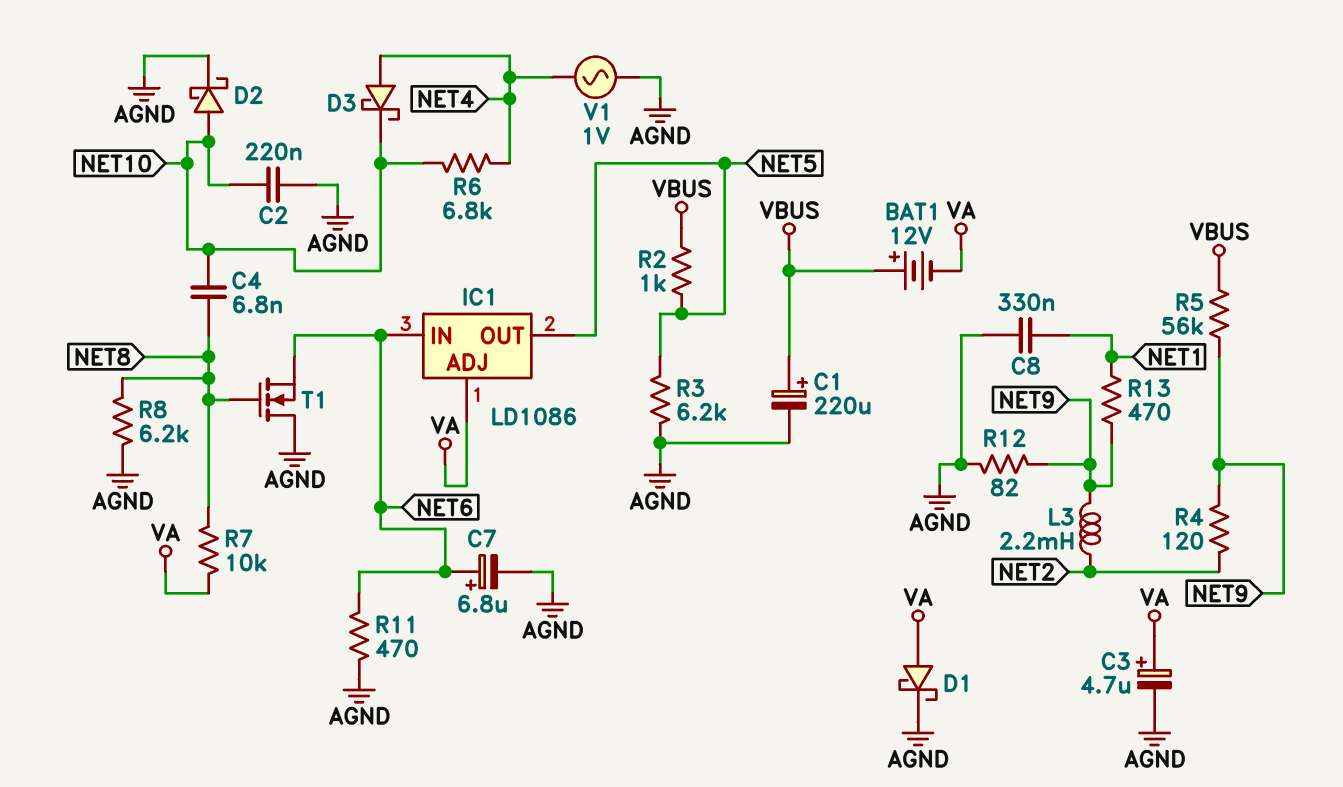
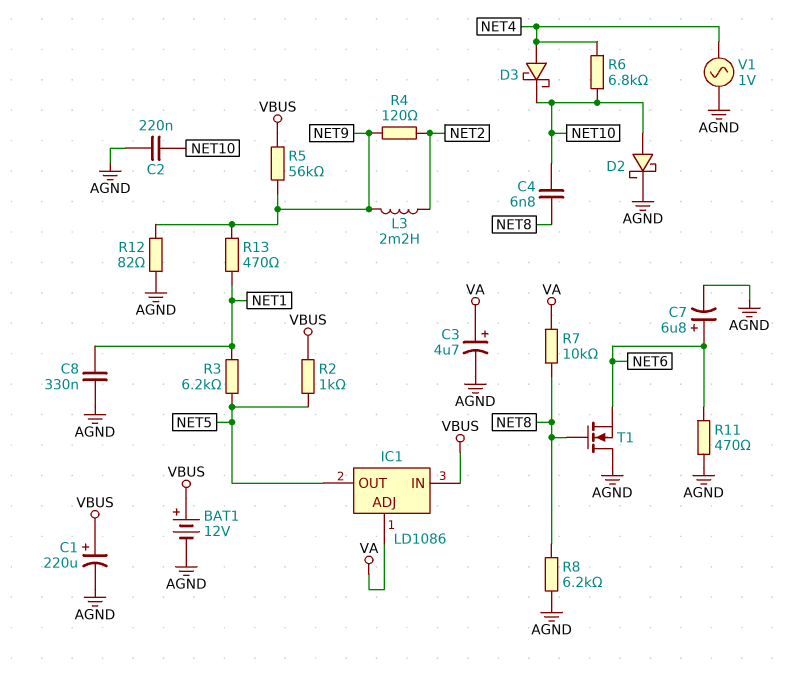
BAT1: 12V (plus VBUS, minus VA) -> 12V (plus VBUS, minus AGND)
D1: schottky (A VA, K AGND) -> none
IC1 pin IN: NET6 -> VBUS
R3: 6.2k (AGND, NET5) -> 6.2k (NET1, NET5)

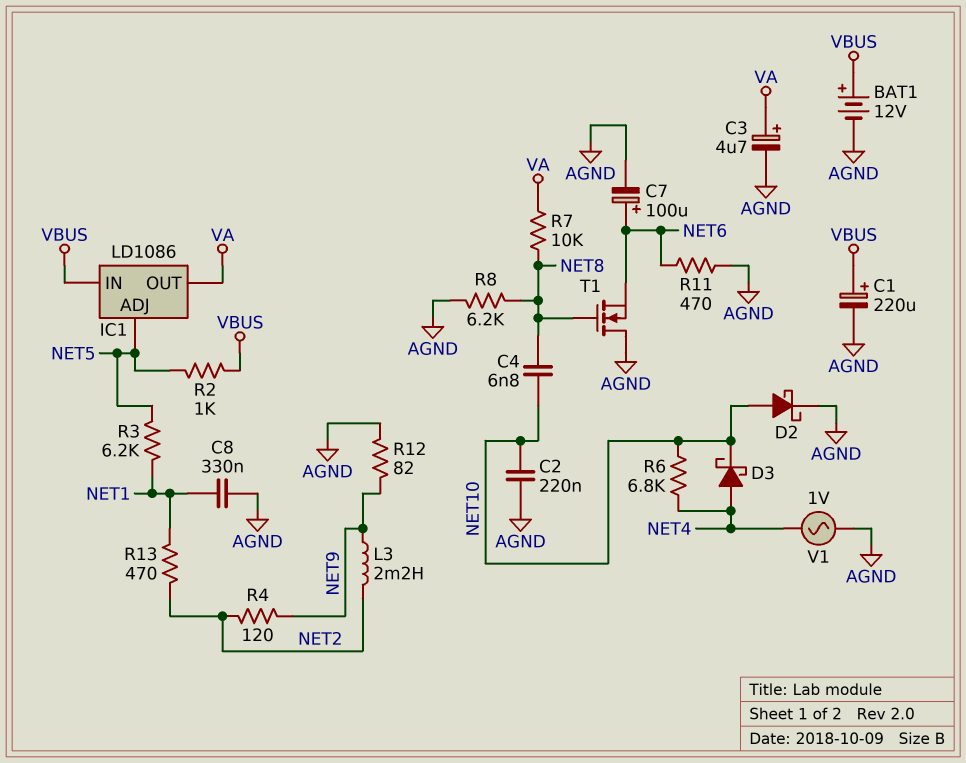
C7: 6.8uF (plus NET6, minus AGND) -> 100uF (plus NET6, minus AGND)
IC1 pin ADJ: VA -> NET5
IC1 pin OUT: NET5 -> VA
R5: 56k (NET9, VBUS) -> none
R13: 470 (NET1, NET9) -> 470 (NET1, NET2)

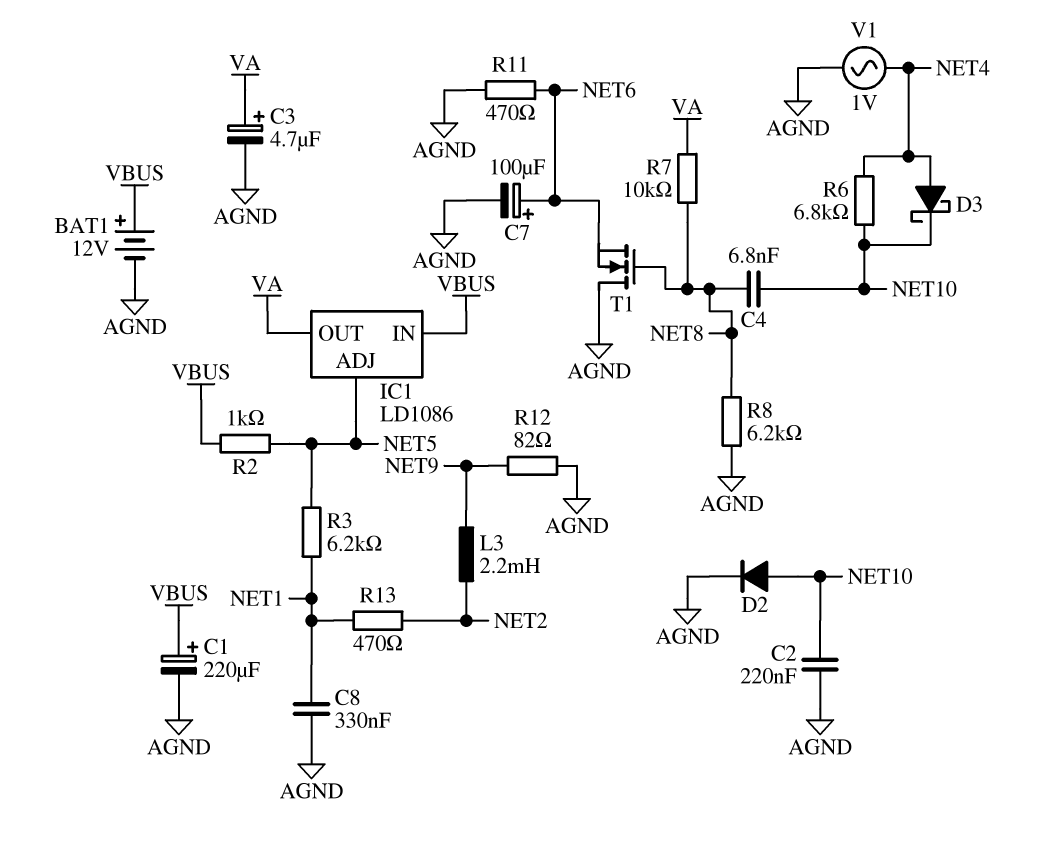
D2: schottky (A NET10, K AGND) -> diode (A NET10, K AGND)
R4: 120 (NET2, NET9) -> none

